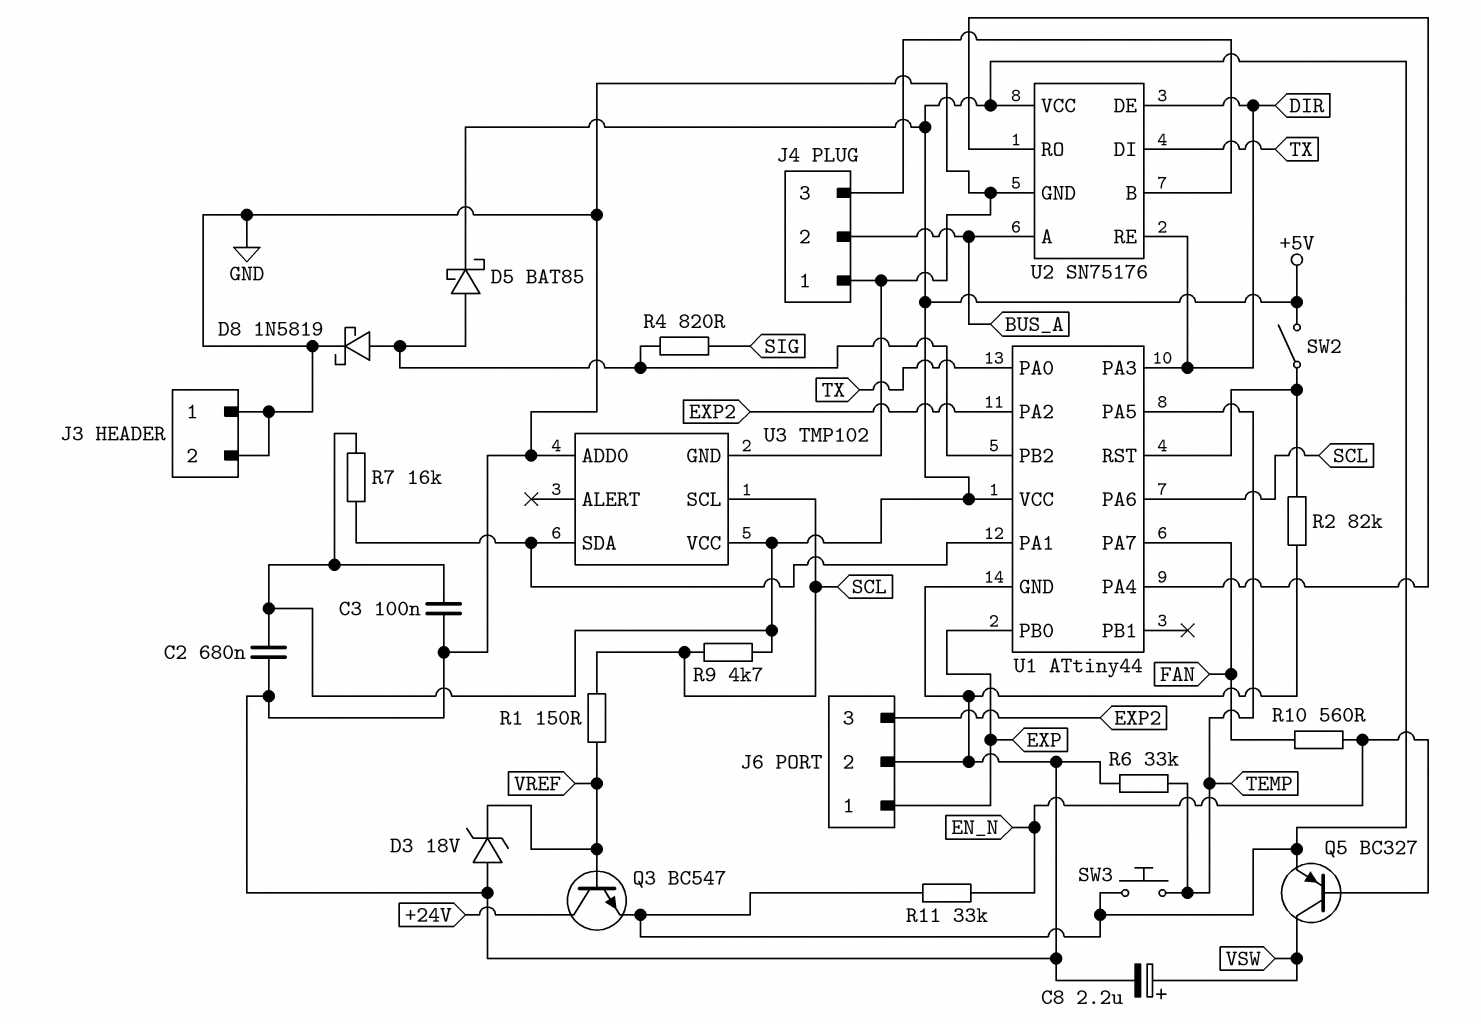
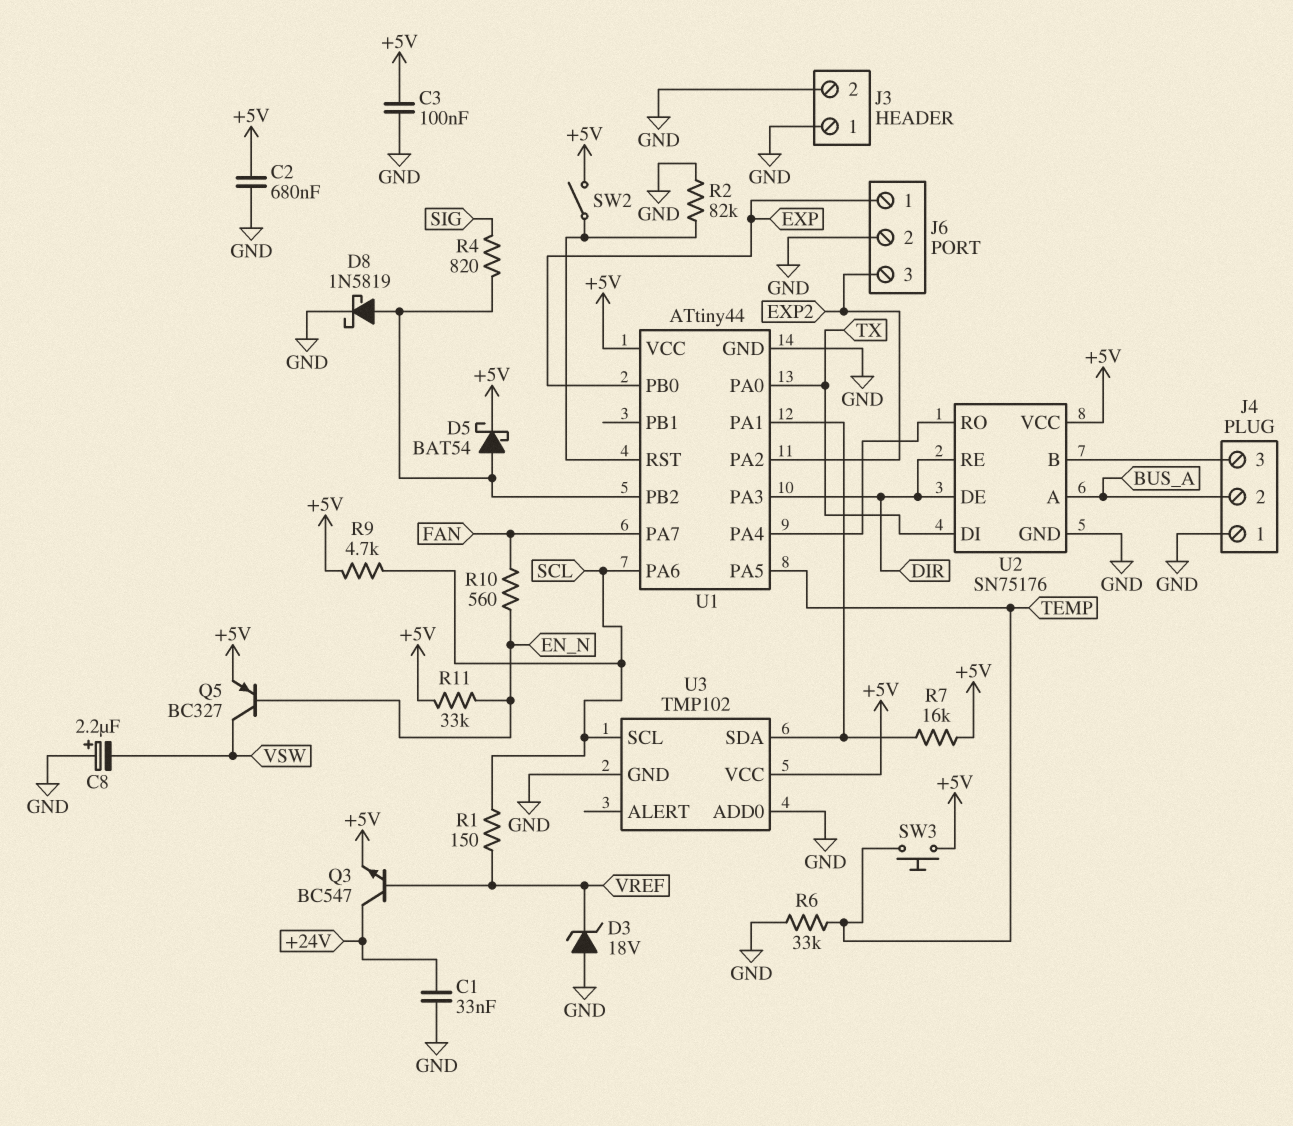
C1: none -> 33nF (+24V, GND)
C8: 2.2uF (plus VSW, minus GND) -> 2.2uF (plus GND, minus VSW)
D5: schottky BAT85 (A U1/PB2, K +5V) -> schottky BAT54 (A U1/PB2, K +5V)

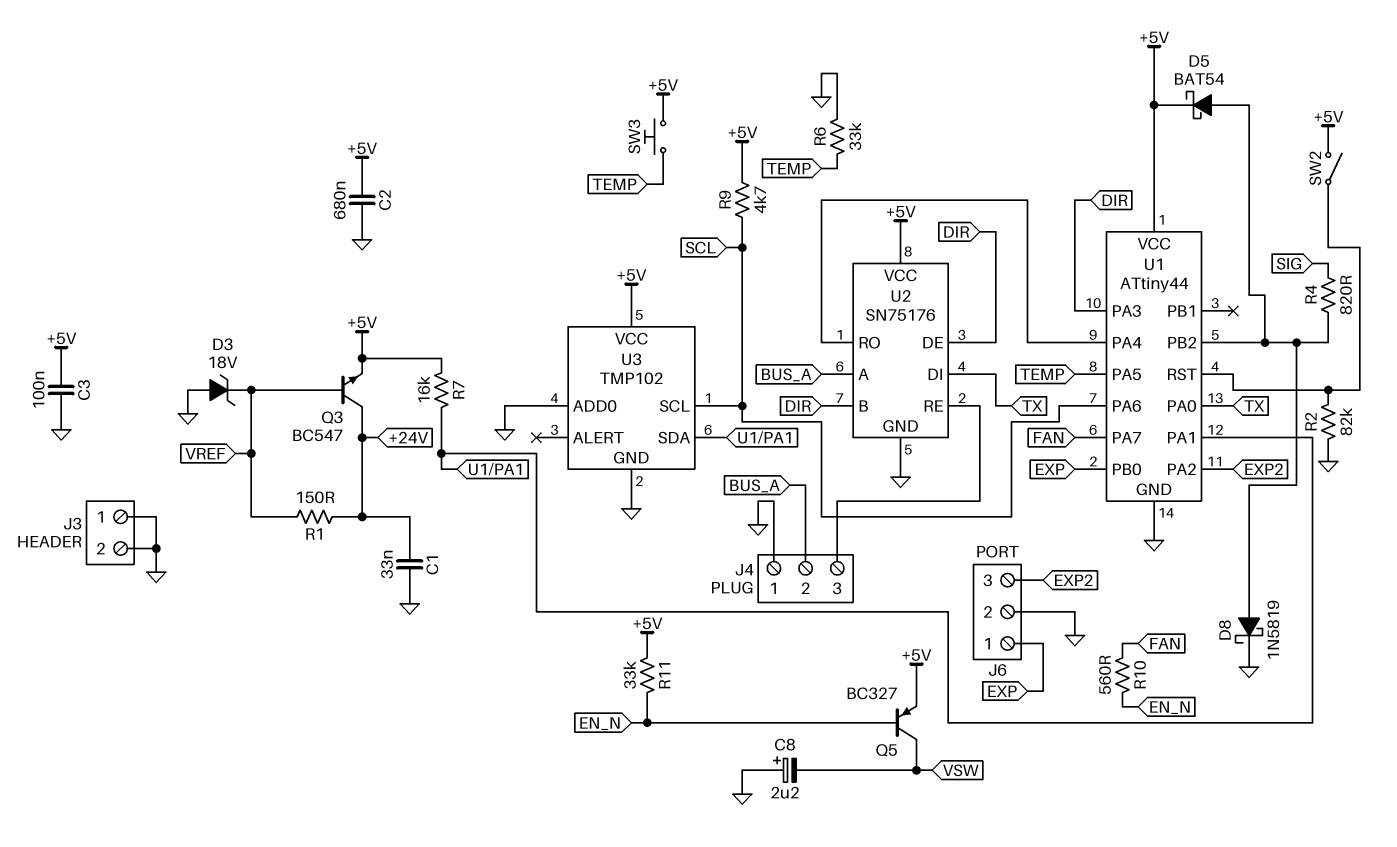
R1: 150 (SCL, VREF) -> 150 (+24V, VREF)
U2 pin B: J4/3 -> DIR
U2 pin RE: DIR -> J4/3

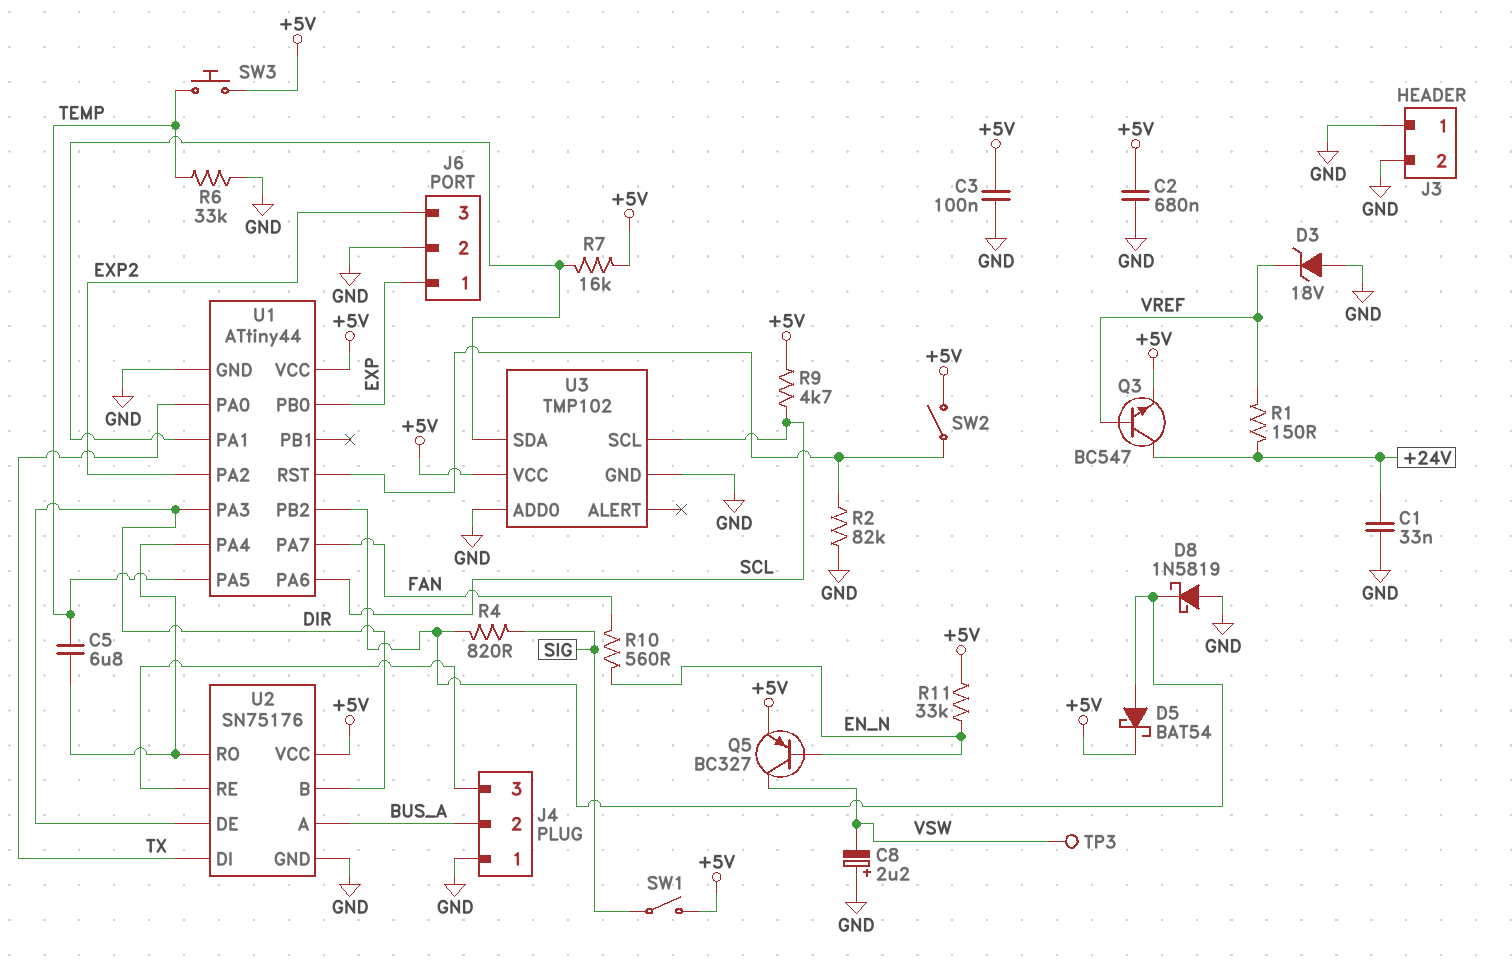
C5: none -> 6.8uF (TEMP, U1/PA4)
D8: schottky 1N5819 (A U1/PB2, K GND) -> schottky 1N5819 (A GND, K U1/PB2)
SW1: none -> switch (+5V, SIG)
TP3: none -> test point (VSW)

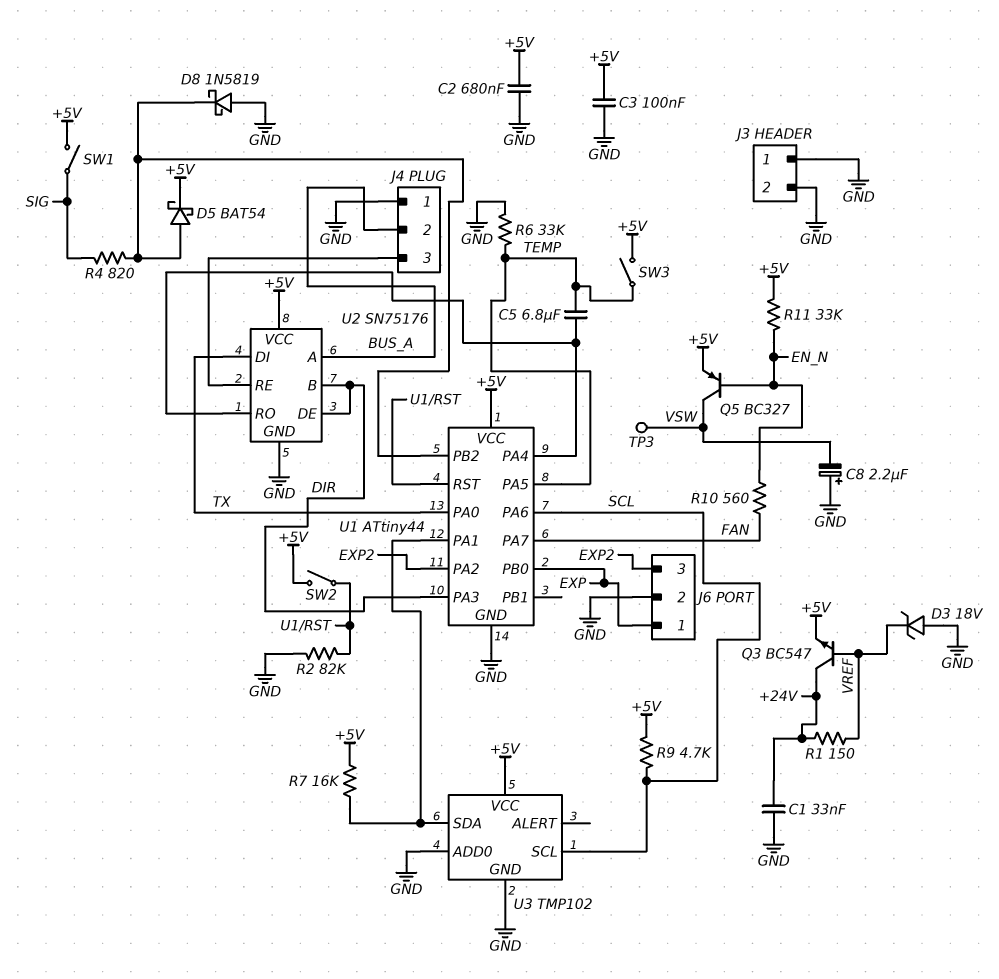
SW3: button (+5V, TEMP) -> switch (+5V, TEMP)

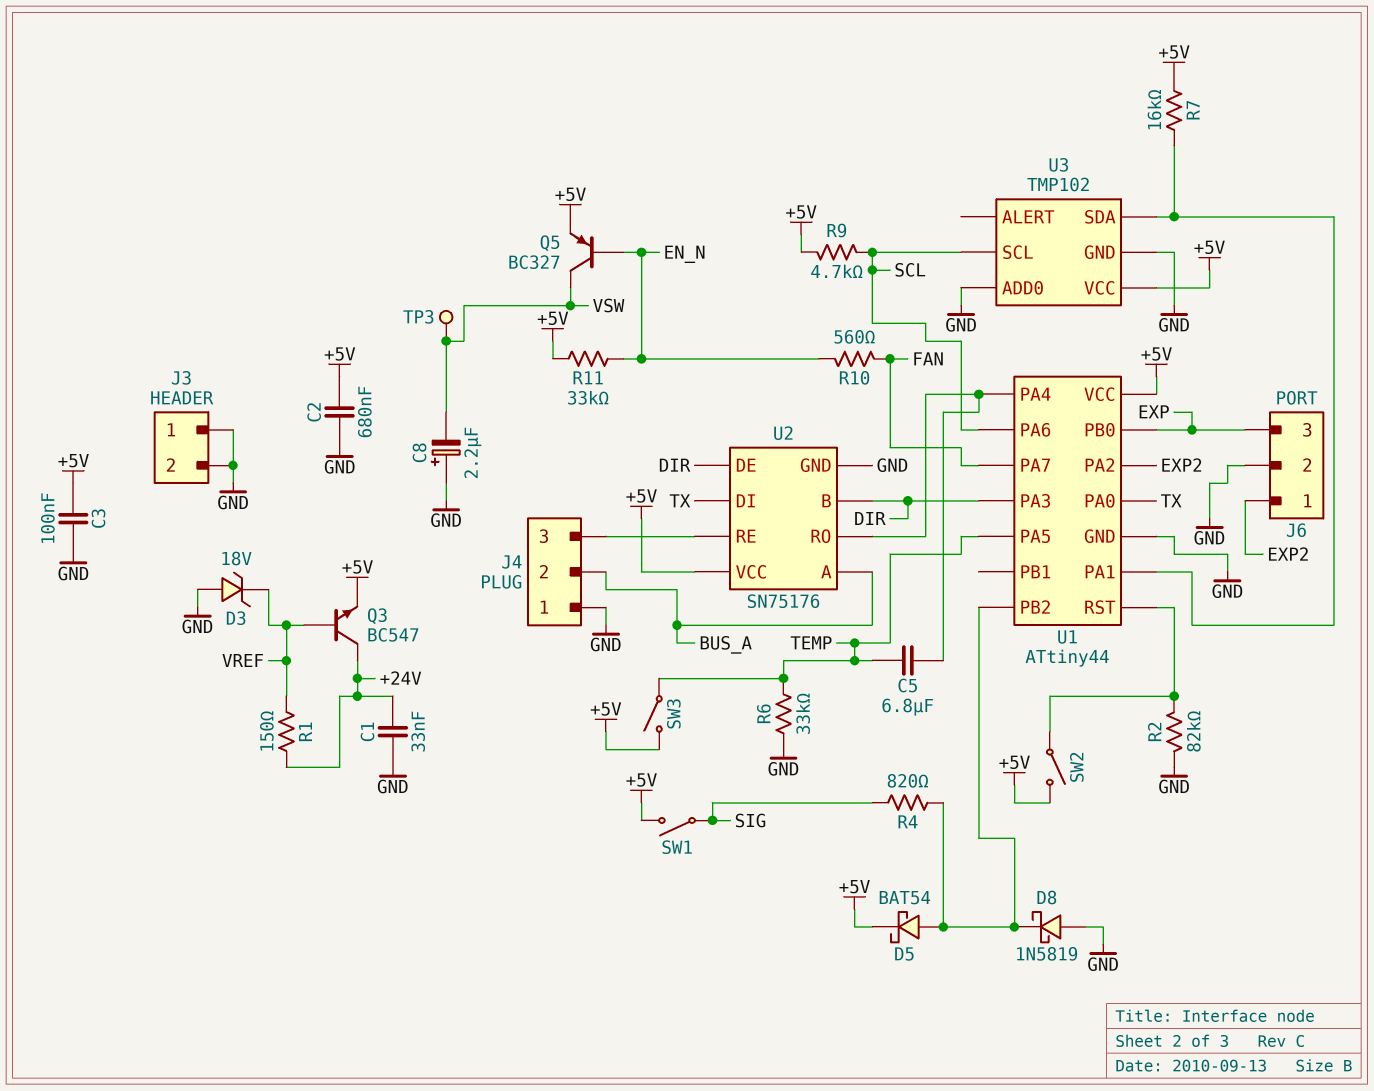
J6 pin 1: EXP -> EXP2
J6 pin 3: EXP2 -> EXP

